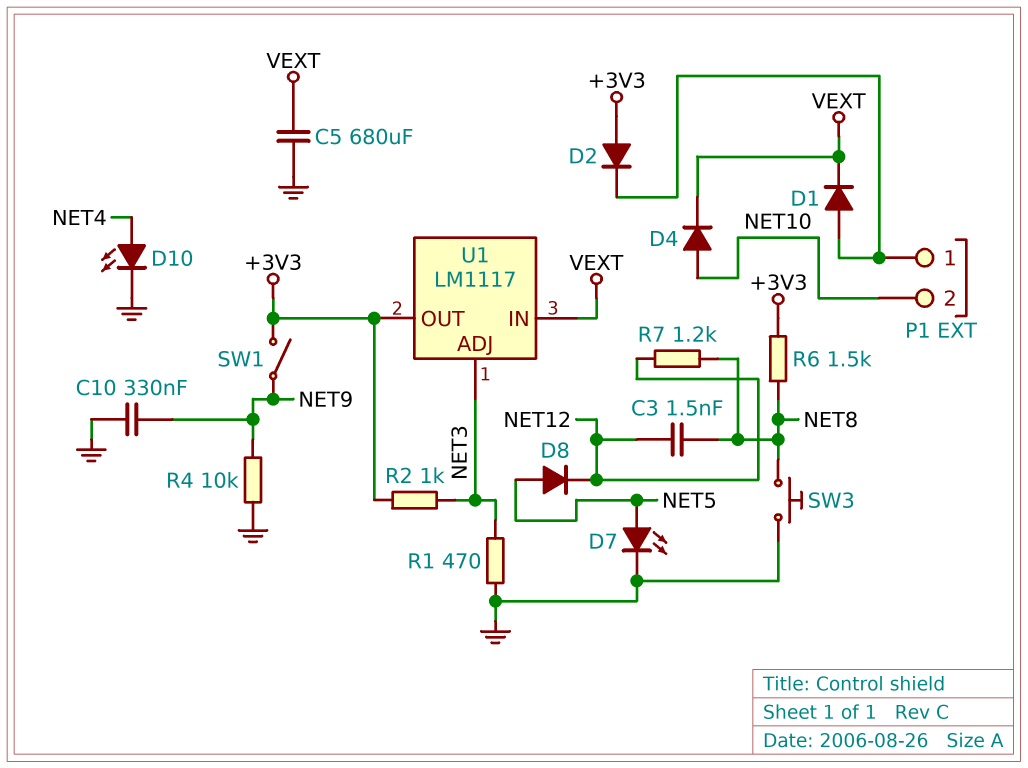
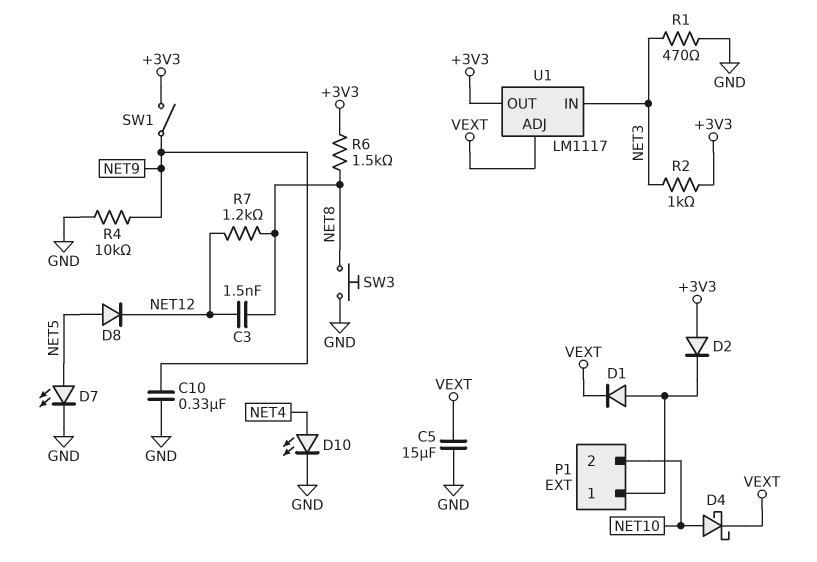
C5: 680uF (GND, VEXT) -> 15uF (GND, VEXT)
D4: diode (A NET10, K VEXT) -> schottky (A NET10, K VEXT)
U1 pin ADJ: NET3 -> VEXT
U1 pin IN: VEXT -> NET3

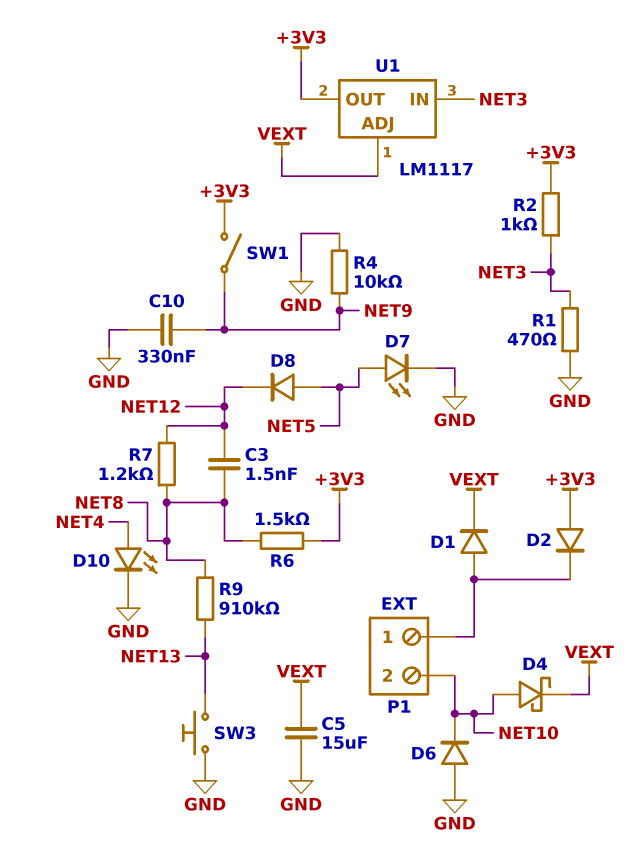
D6: none -> diode (A GND, K NET10)
R9: none -> 910k (NET8, NET13)
SW3: button (GND, NET8) -> button (GND, NET13)

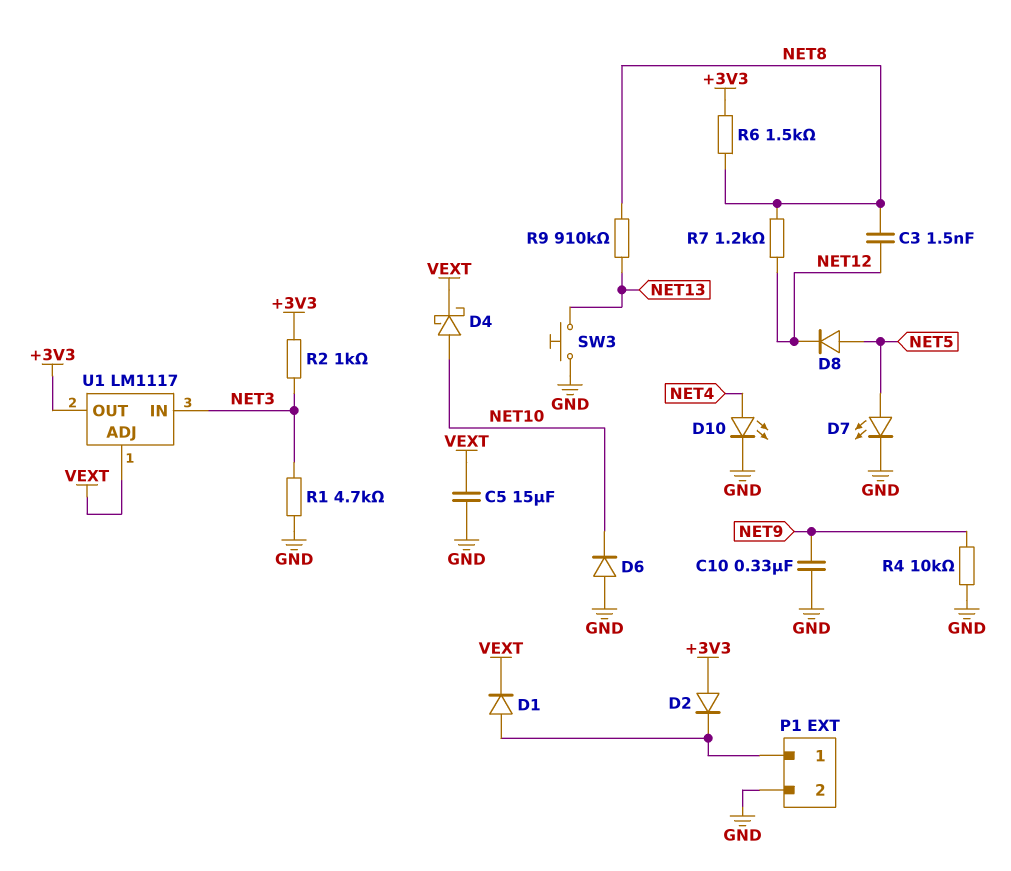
P1 pin 2: NET10 -> GND
R1: 470 (GND, NET3) -> 4.7k (GND, NET3)
SW1: switch (+3V3, NET9) -> none

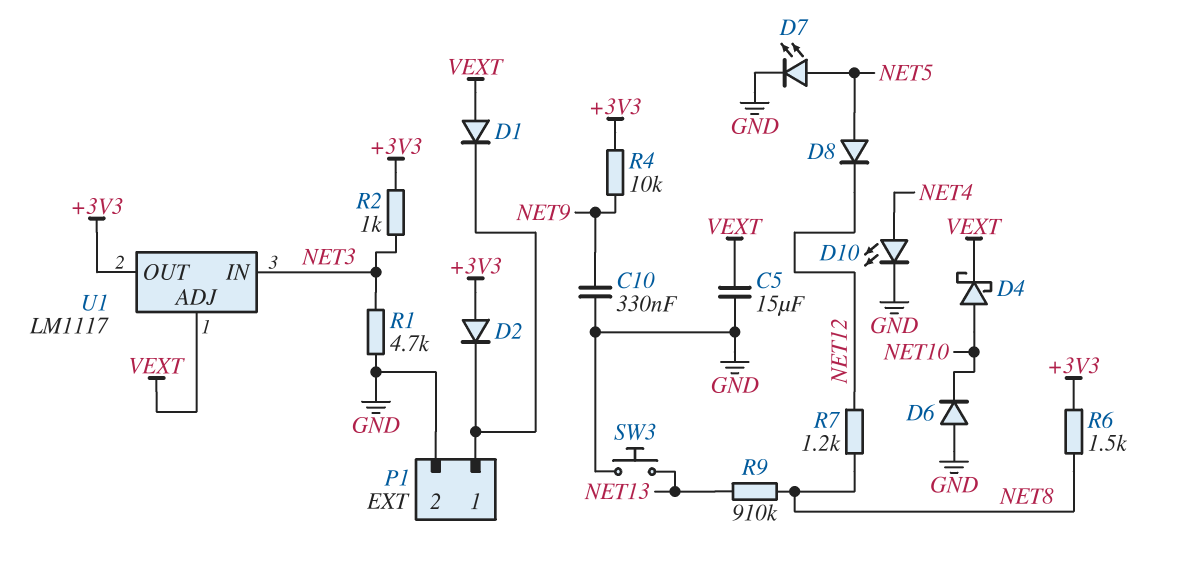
C3: 1.5nF (NET8, NET12) -> none
D1: diode (A P1/1, K VEXT) -> diode (A VEXT, K P1/1)
R4: 10k (GND, NET9) -> 10k (+3V3, NET9)

